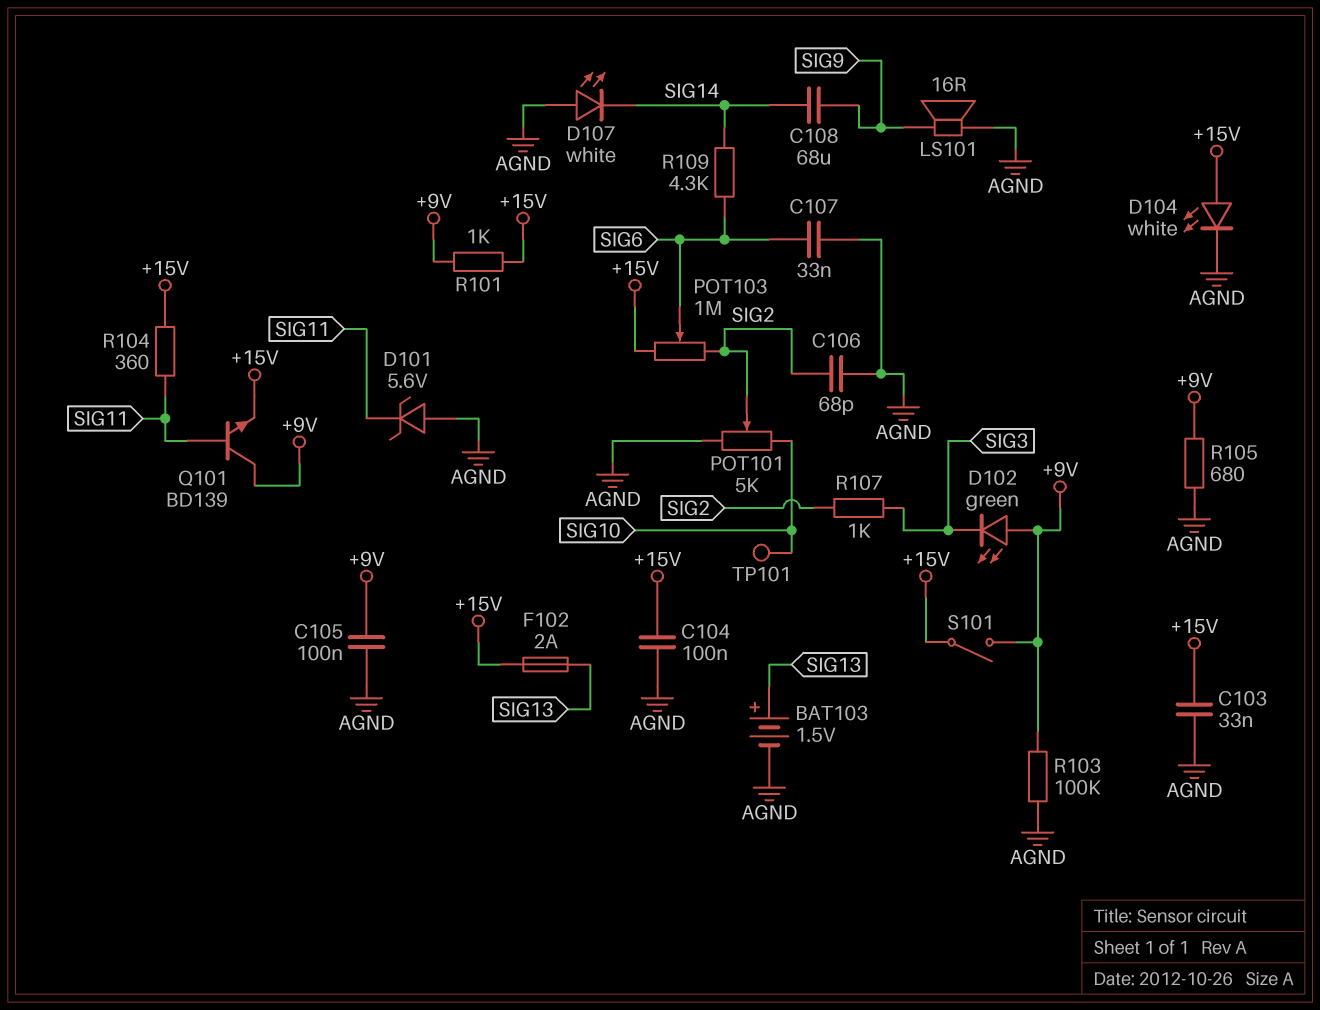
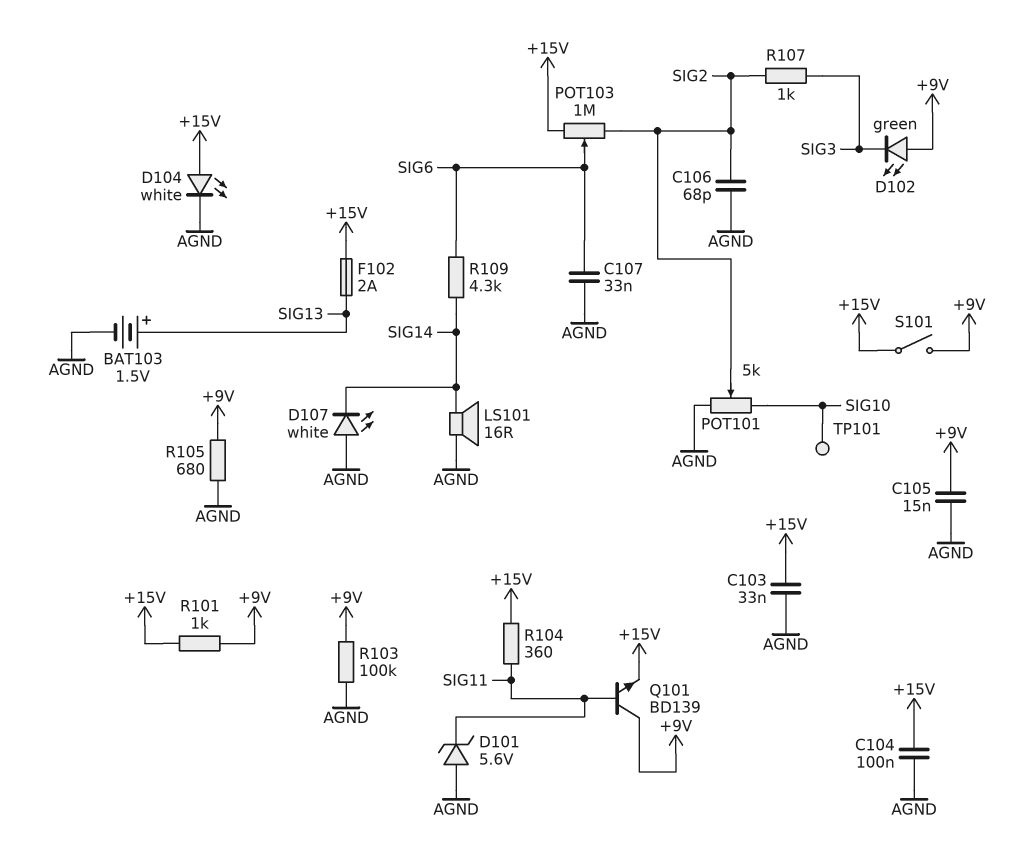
C105: 100nF (+9V, AGND) -> 15nF (+9V, AGND)
C108: 68uF (SIG9, SIG14) -> none
LS101: speaker 16R (AGND, SIG9) -> speaker 16R (AGND, SIG14)

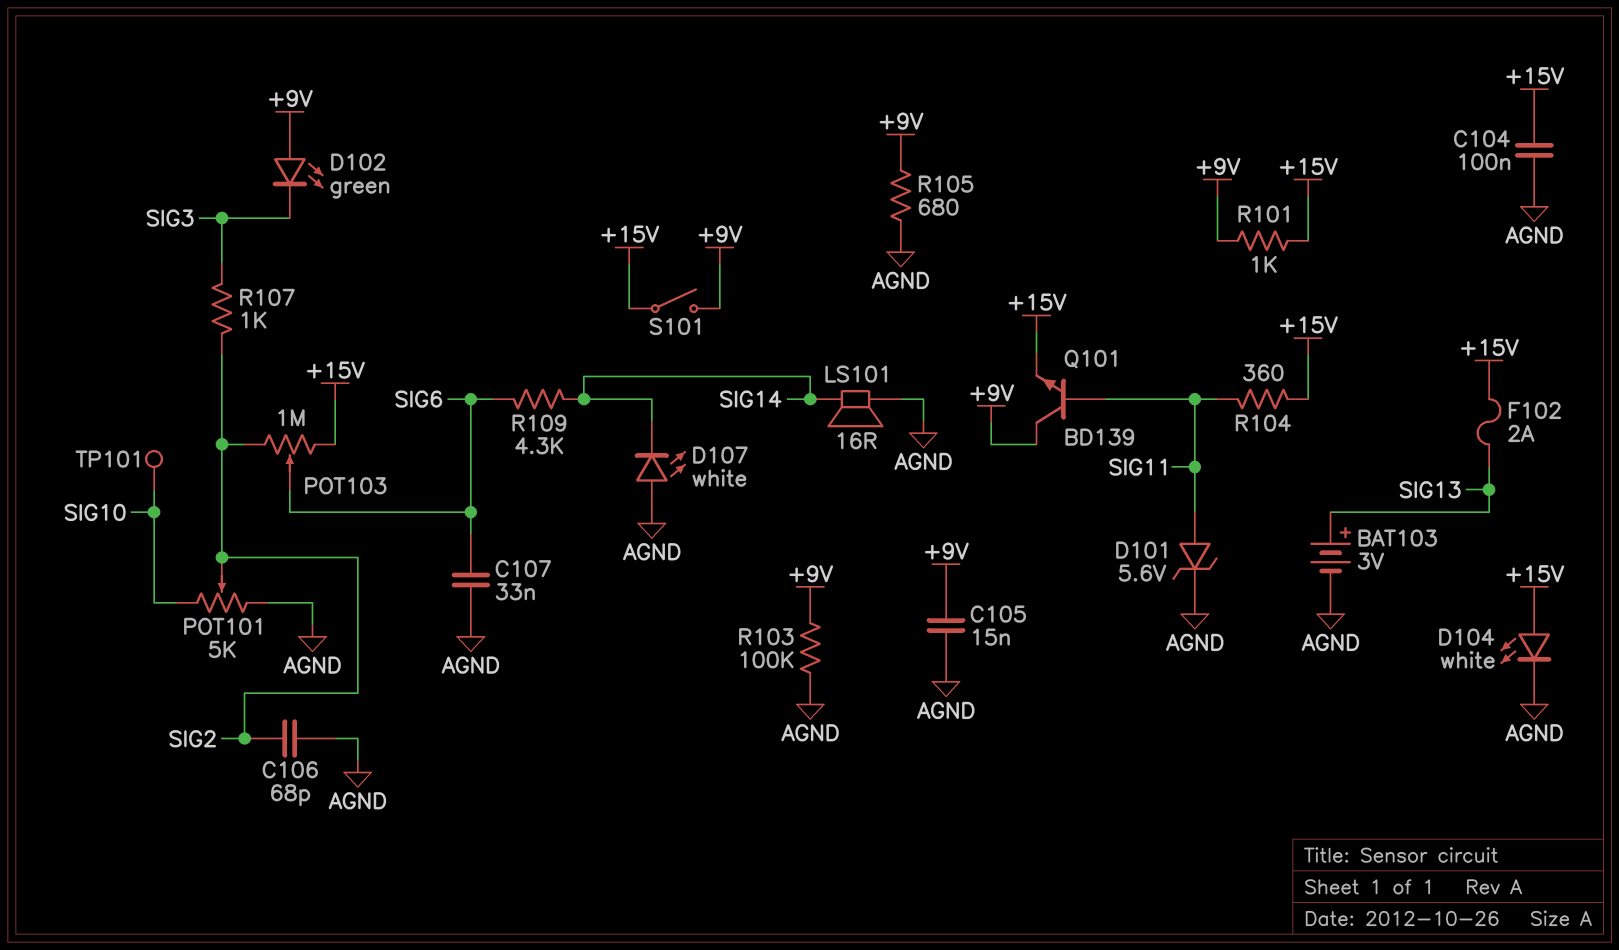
BAT103: 1.5V (plus SIG13, minus AGND) -> 3V (plus SIG13, minus AGND)
C103: 33nF (+15V, AGND) -> none
D101: zener 5.6V (A AGND, K SIG11) -> zener 5.6V (A SIG11, K AGND)

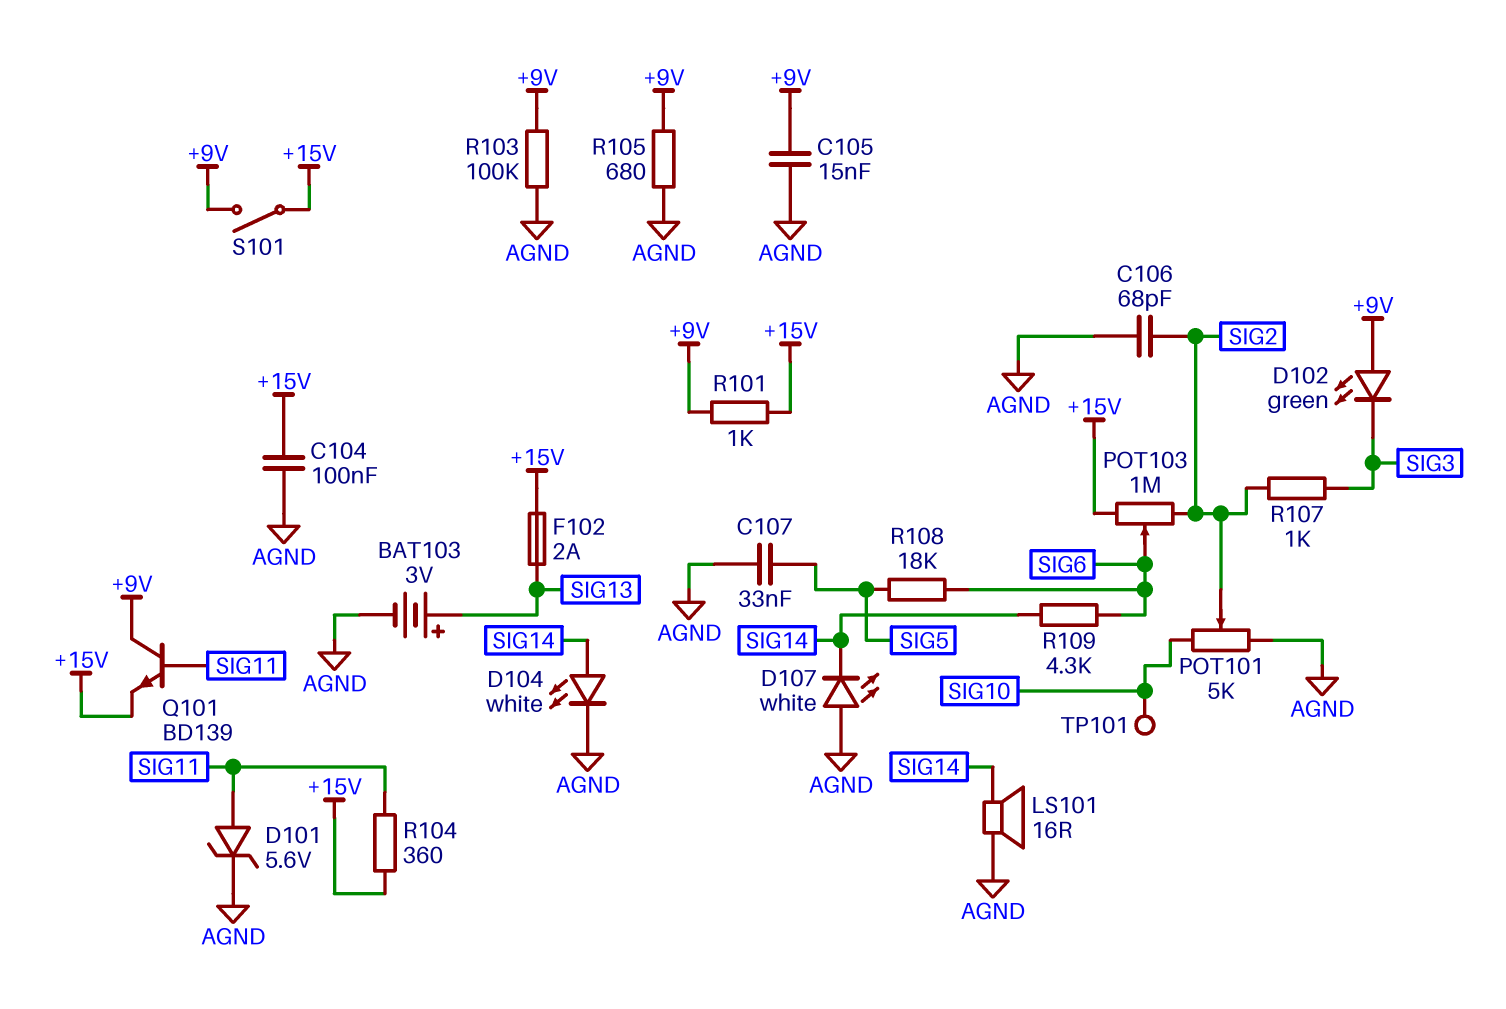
C107: 33nF (AGND, SIG6) -> 33nF (AGND, SIG5)
D104: LED white (A +15V, K AGND) -> LED white (A SIG14, K AGND)
R108: none -> 18k (SIG5, SIG6)

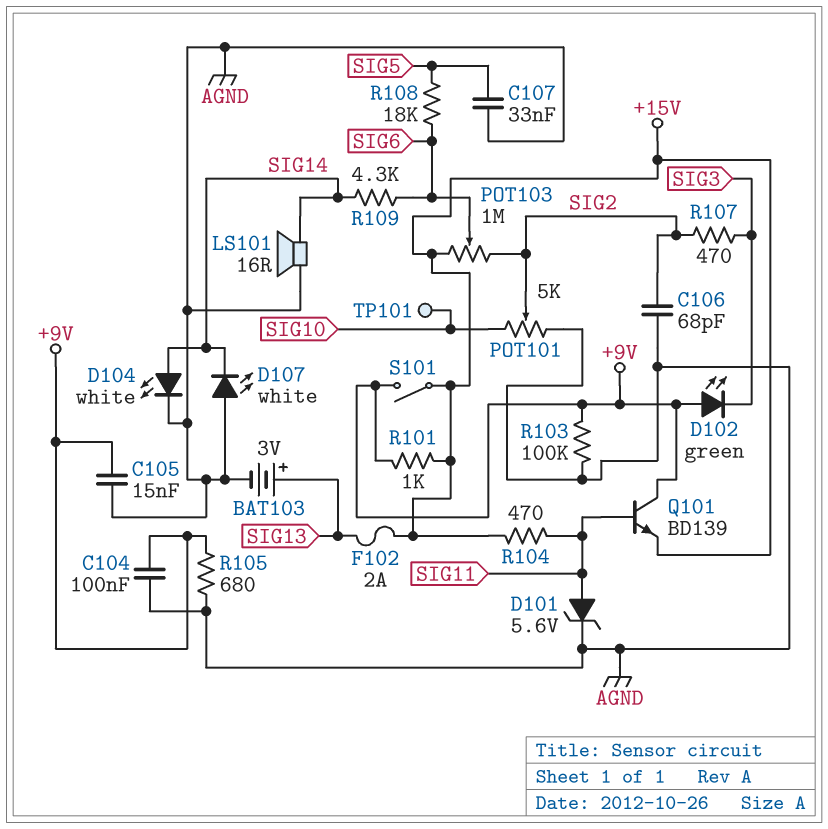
C104: 100nF (+15V, AGND) -> 100nF (+9V, AGND)
R104: 360 (+15V, SIG11) -> 470 (+15V, SIG11)
R107: 1k (SIG2, SIG3) -> 470 (SIG2, SIG3)

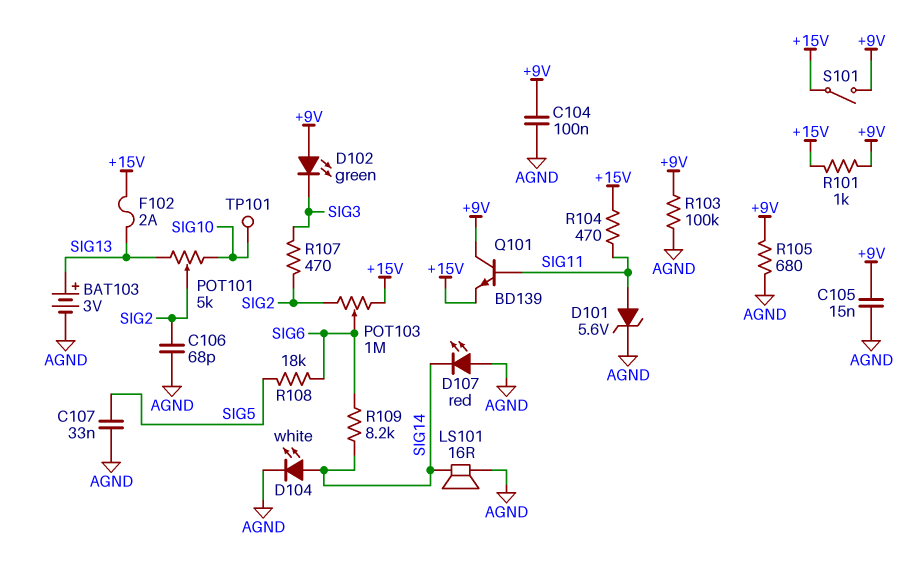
D107: LED white (A AGND, K SIG14) -> LED red (A AGND, K SIG14)
POT101: 5k (AGND, SIG10, wiper SIG2) -> 5k (SIG10, SIG13, wiper SIG2)
R109: 4.3k (SIG6, SIG14) -> 8.2k (SIG6, SIG14)

